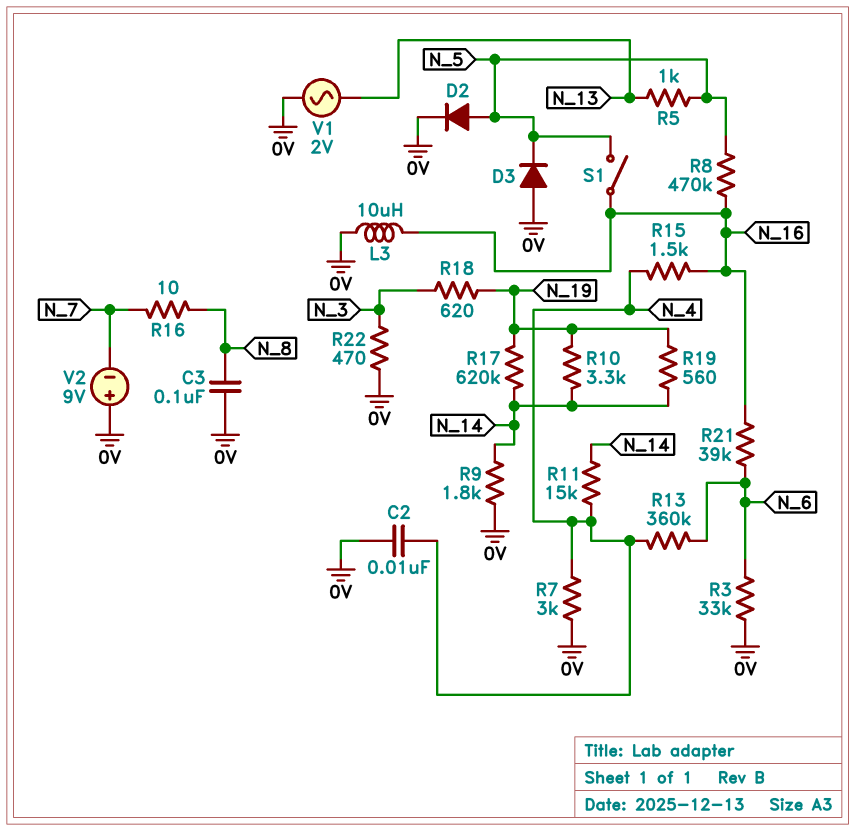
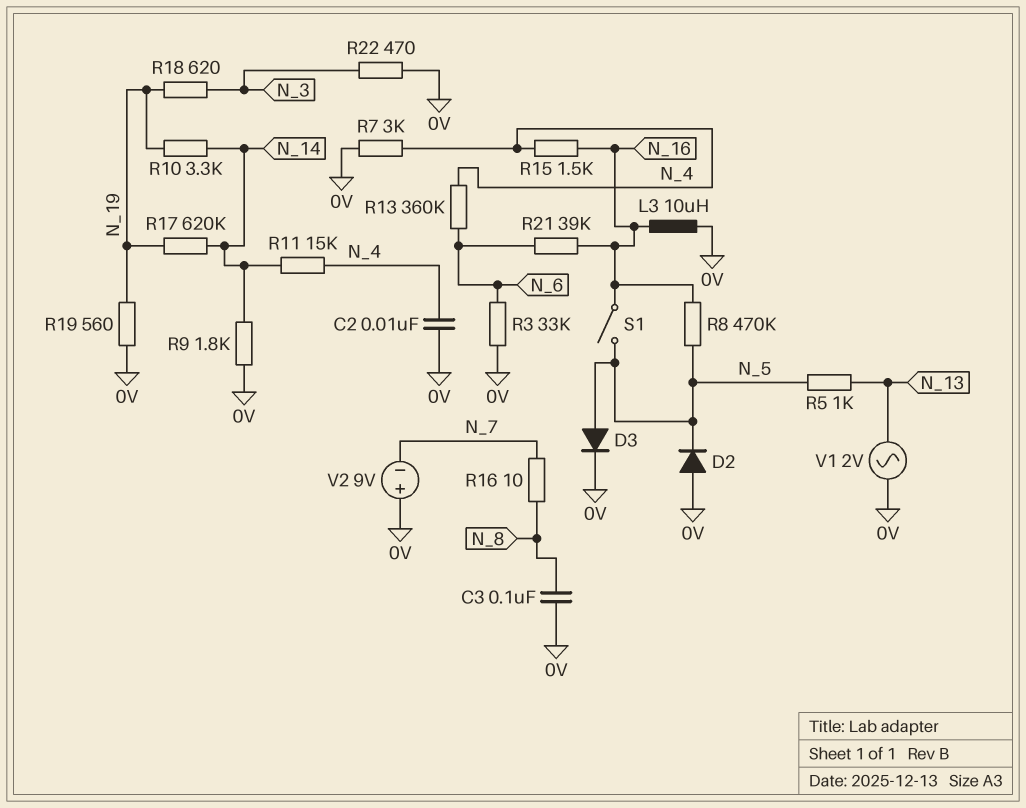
D2: diode (A N_5, K 0V) -> diode (A 0V, K N_5)
D3: diode (A 0V, K N_5) -> diode (A N_5, K 0V)
R19: 560 (N_14, N_19) -> 560 (0V, N_19)

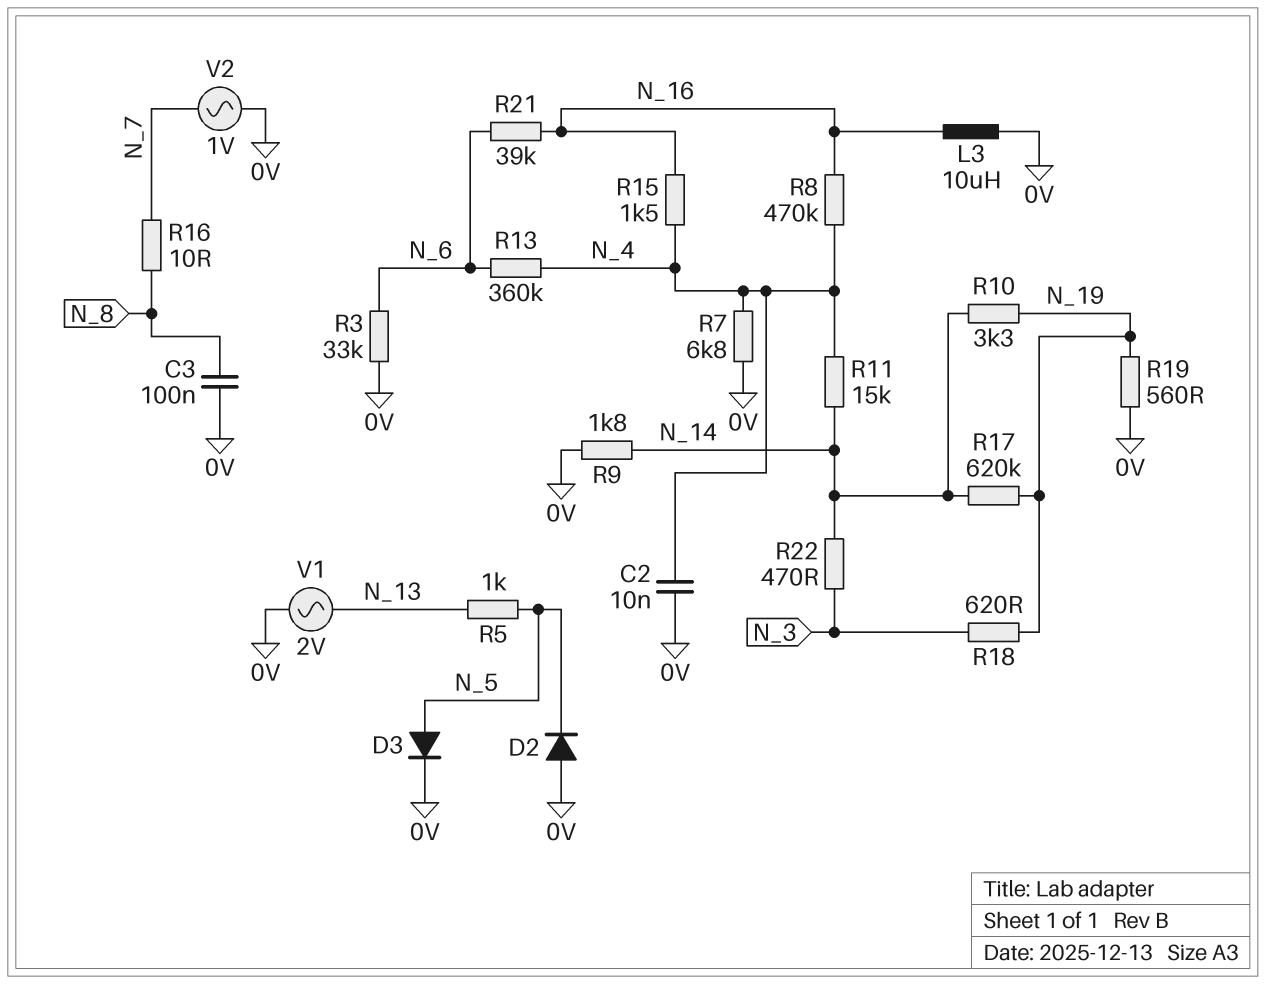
R7: 3k (0V, N_4) -> 6.8k (0V, N_4)
R8: 470k (N_5, N_16) -> 470k (N_4, N_16)
R22: 470 (0V, N_3) -> 470 (N_3, N_14)
S1: switch (N_5, N_16) -> none
V2: 9V (plus 0V, minus N_7) -> AC 1V (0V, N_7)

